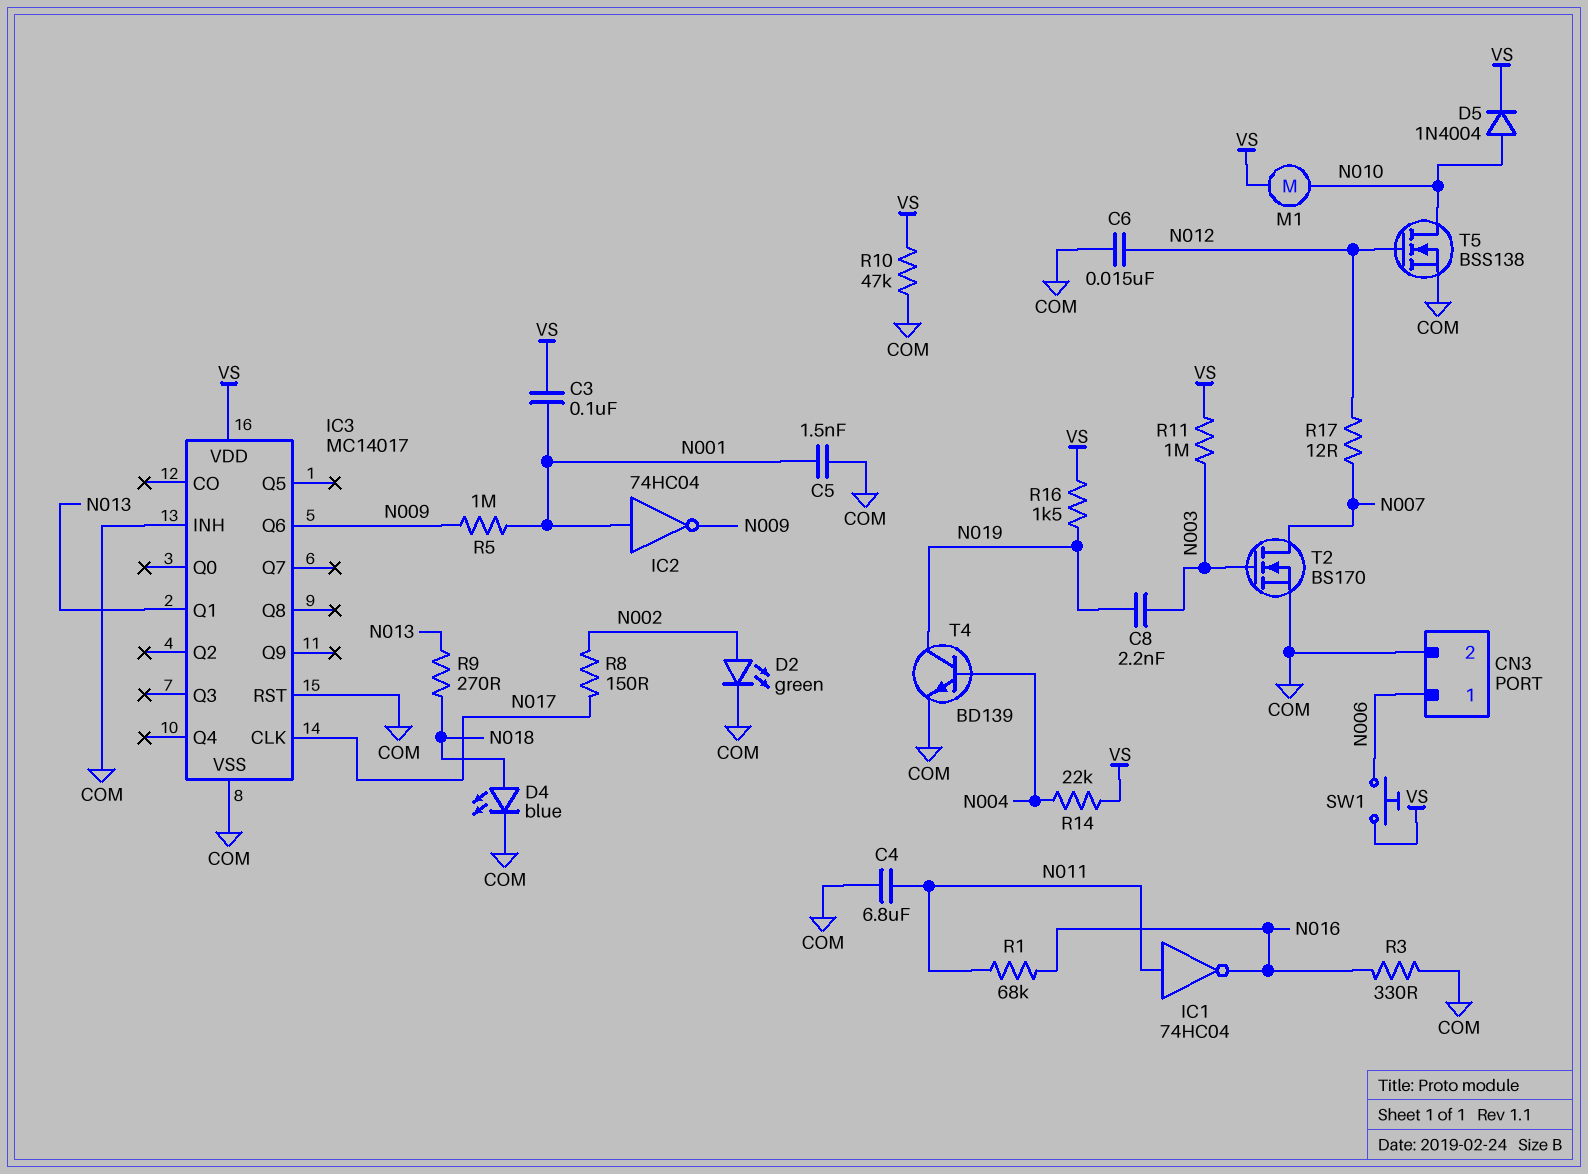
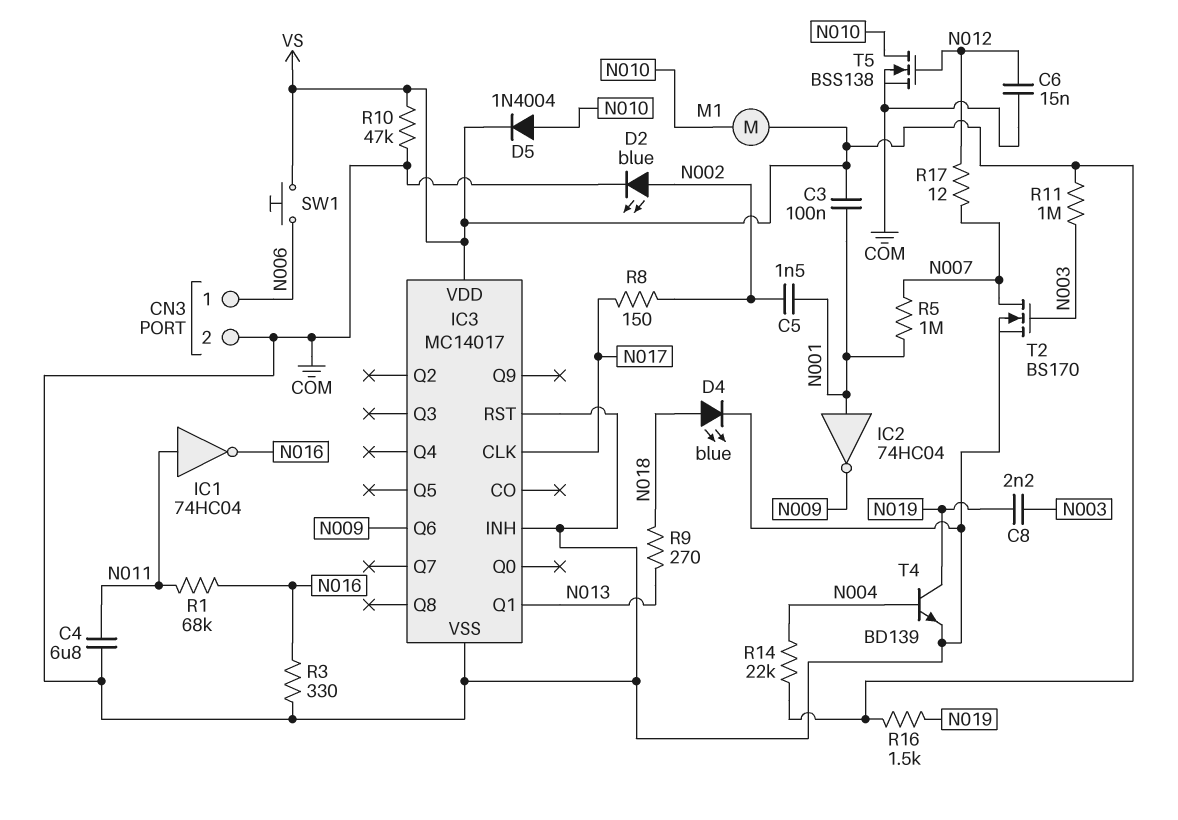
C5: 1.5nF (COM, N001) -> 1.5nF (N001, N002)
D2: LED green (A N002, K COM) -> LED blue (A N002, K COM)
R5: 1M (N001, N009) -> 1M (N001, N007)

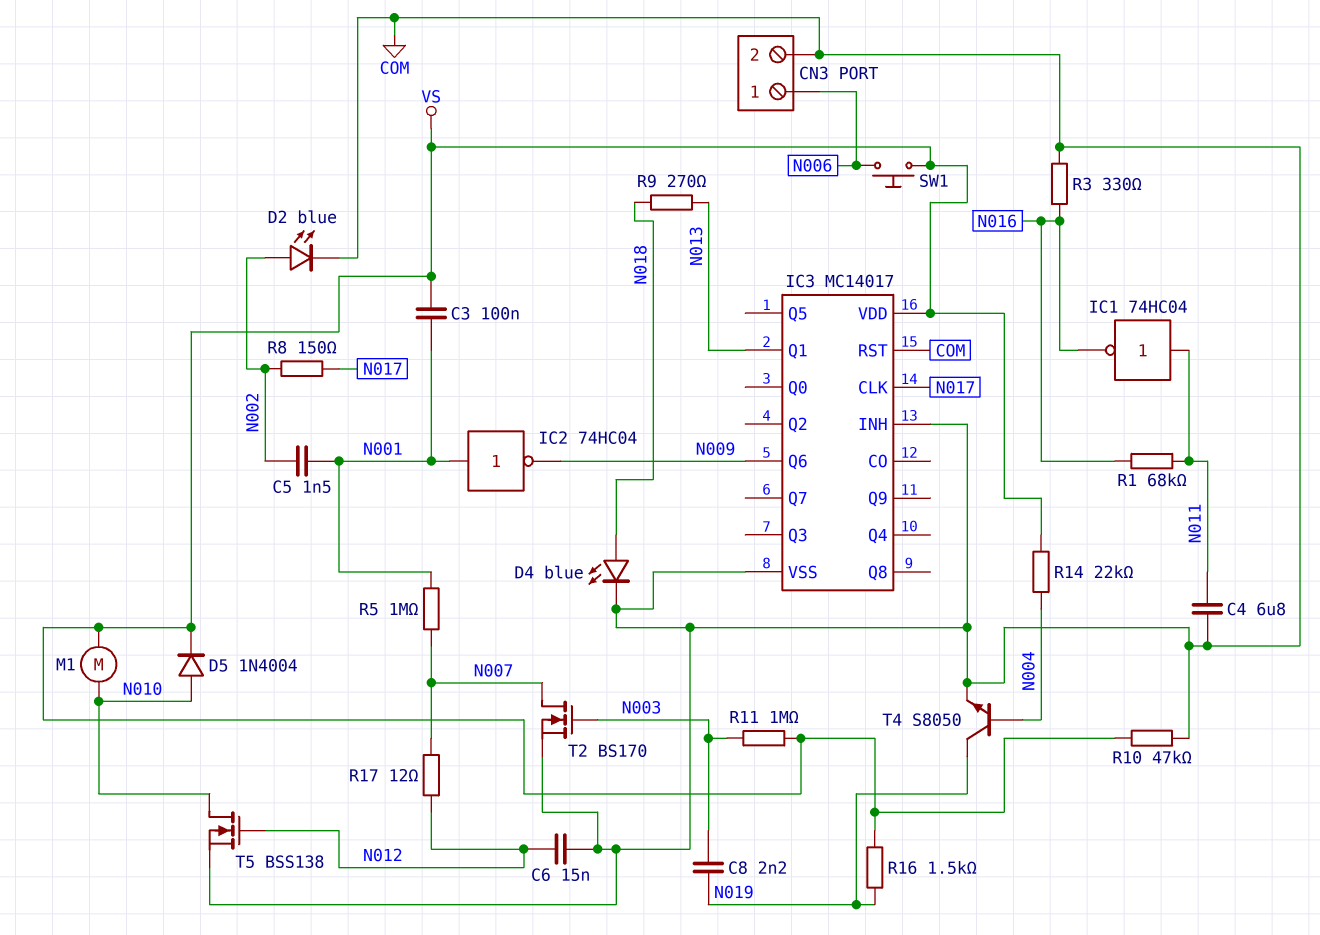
T4: NPN BD139 (B N004, C N019, E COM) -> NPN S8050 (B N004, C N019, E COM)

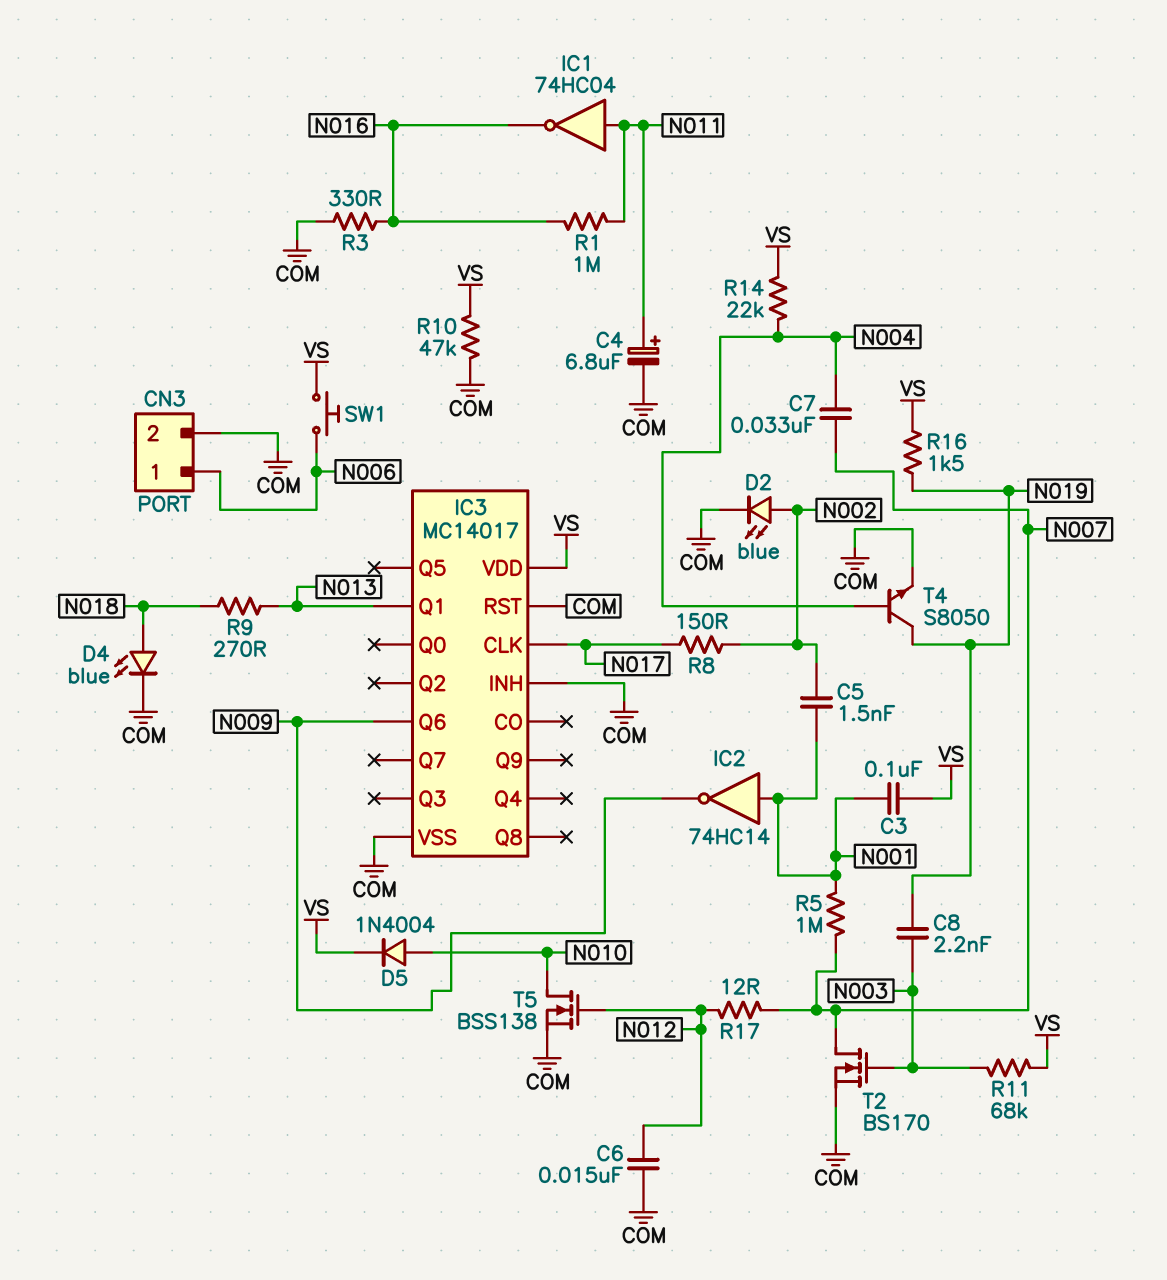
C4: 6.8uF (COM, N011) -> 6.8uF (plus N011, minus COM)
C7: none -> 33nF (N004, N007)
IC2: NOT 74HC04 (in N001, out N009) -> NOT 74HC14 (in N001, out N009)
M1: motor (N010, VS) -> none
R1: 68k (N011, N016) -> 1M (N011, N016)
R11: 1M (N003, VS) -> 68k (N003, VS)

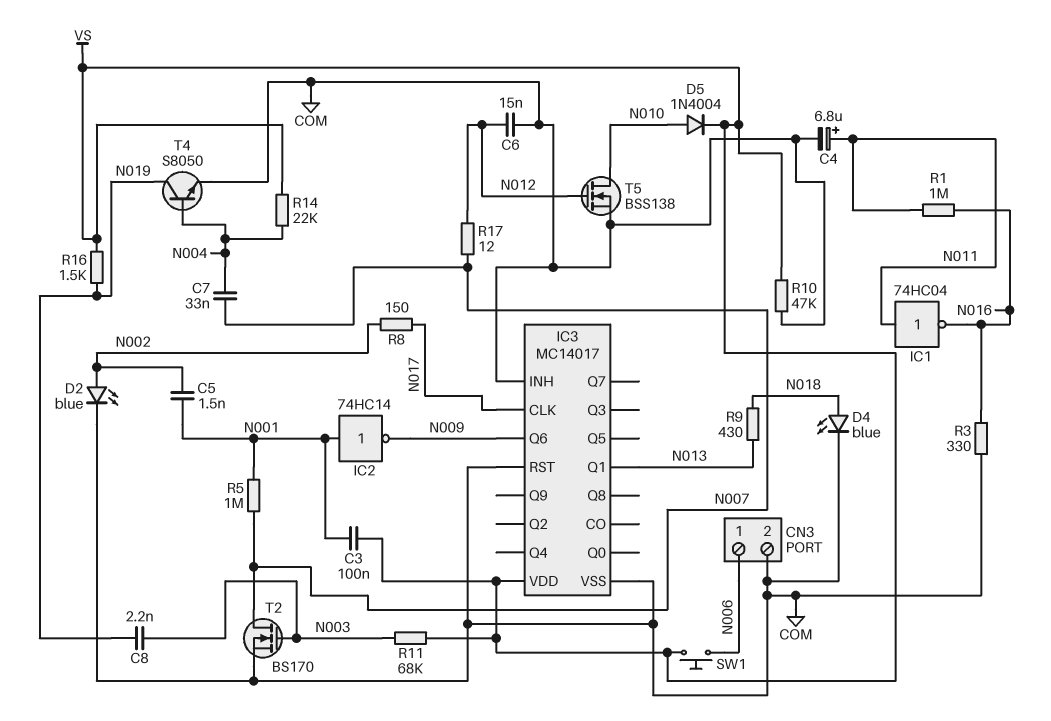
R9: 270 (N013, N018) -> 430 (N013, N018)

